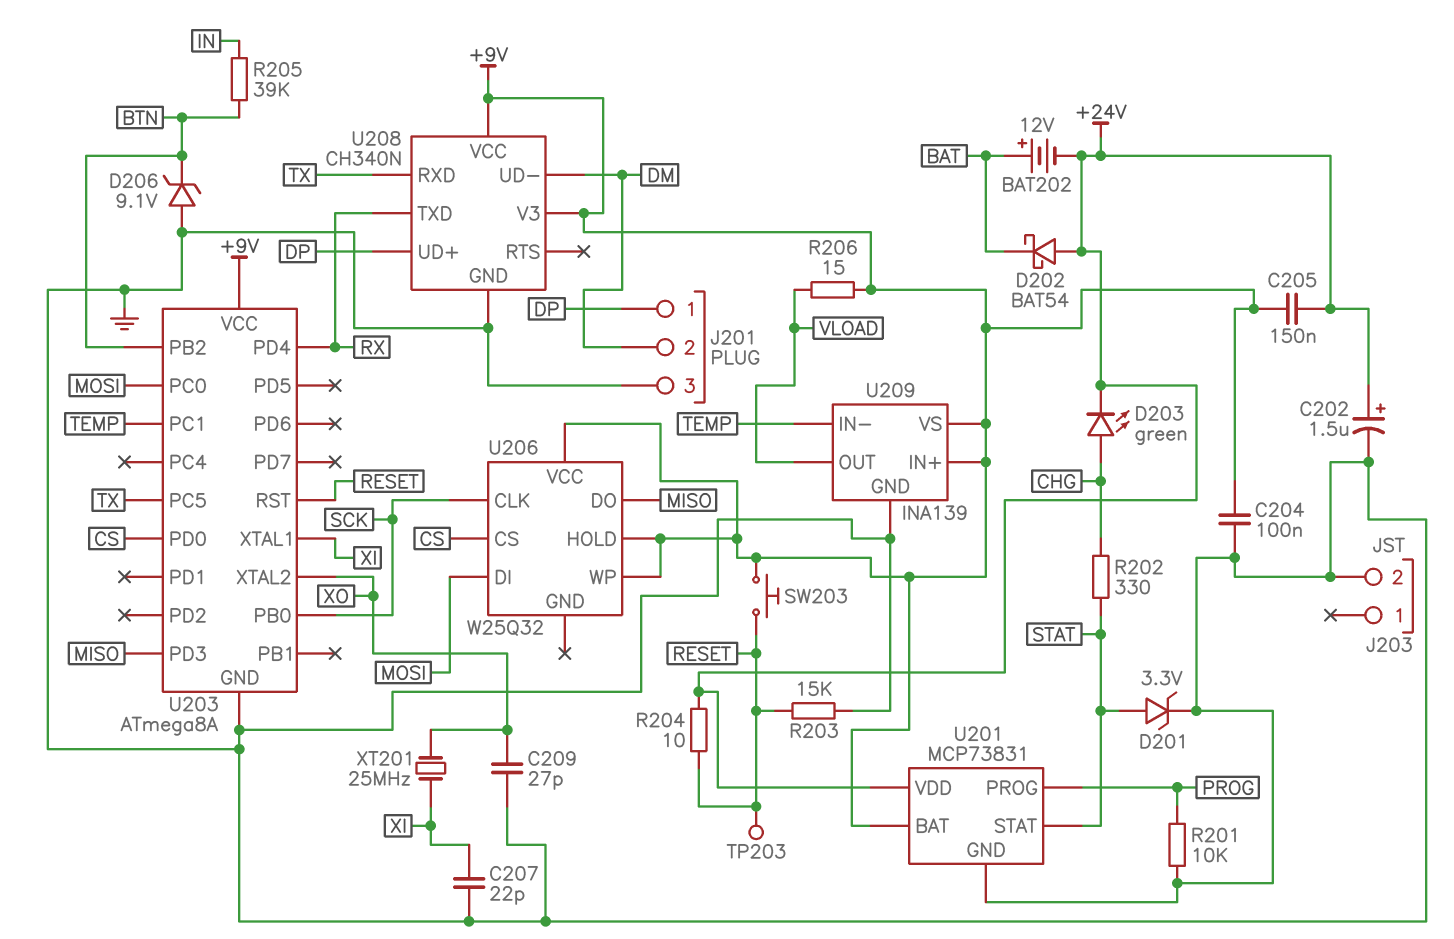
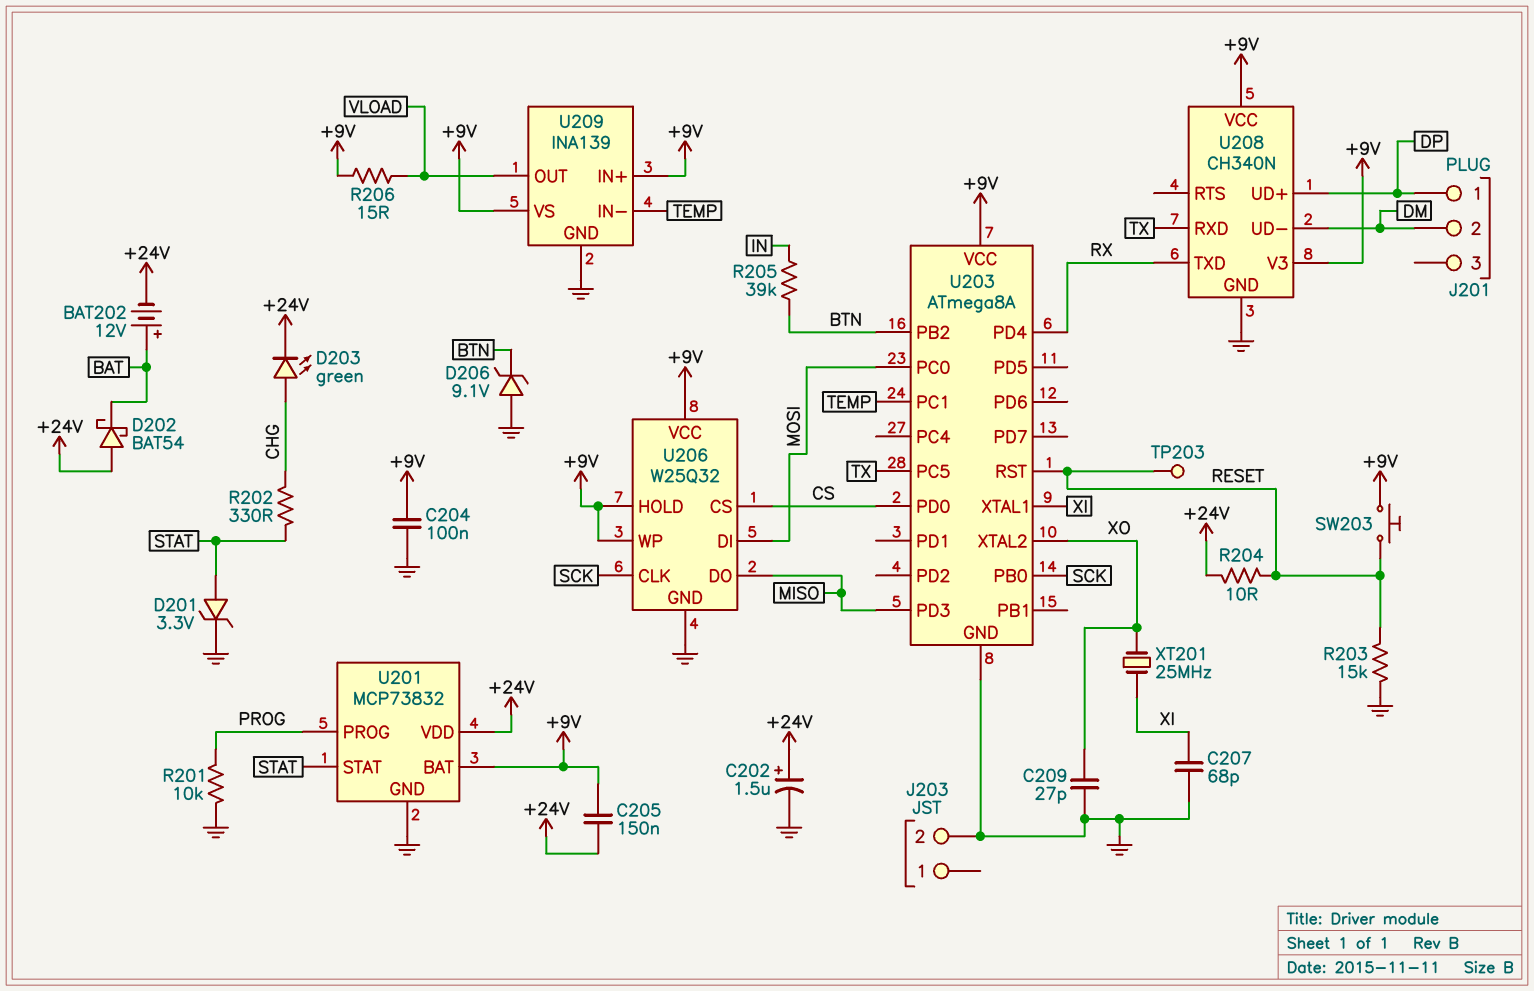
C207: 22pF (GND, XI) -> 68pF (GND, XI)
J201 pin 3: GND -> none
U201: MCP73831 -> MCP73832
U206 pin GND: none -> GND

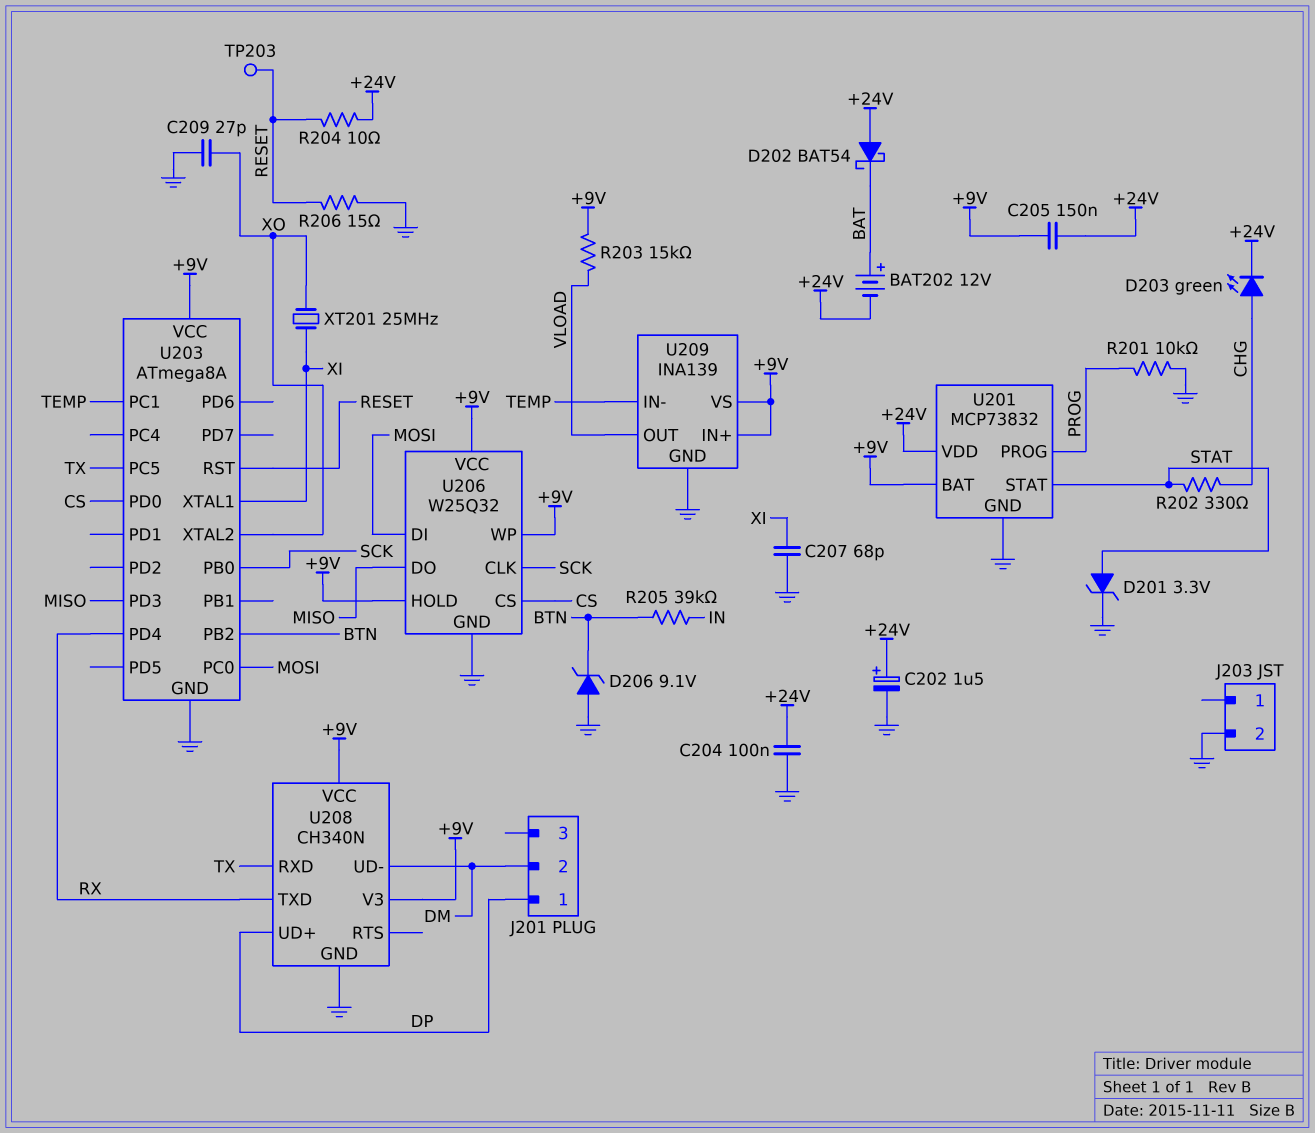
C204: 100nF (+9V, GND) -> 100nF (+24V, GND)
R203: 15k (GND, RESET) -> 15k (+9V, VLOAD)
R206: 15 (+9V, VLOAD) -> 15 (GND, RESET)
SW203: button (+9V, RESET) -> none

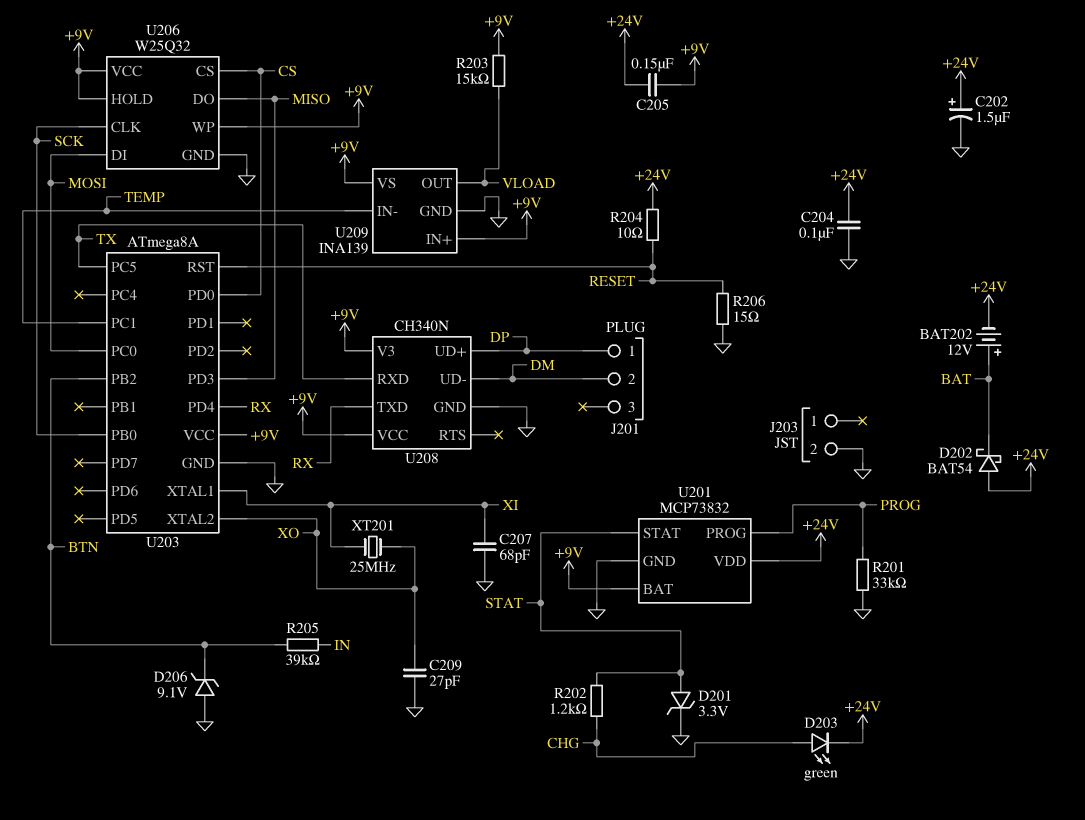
R201: 10k (GND, PROG) -> 33k (GND, PROG)
R202: 330 (CHG, STAT) -> 1.2k (CHG, STAT)
TP203: test point (RESET) -> none

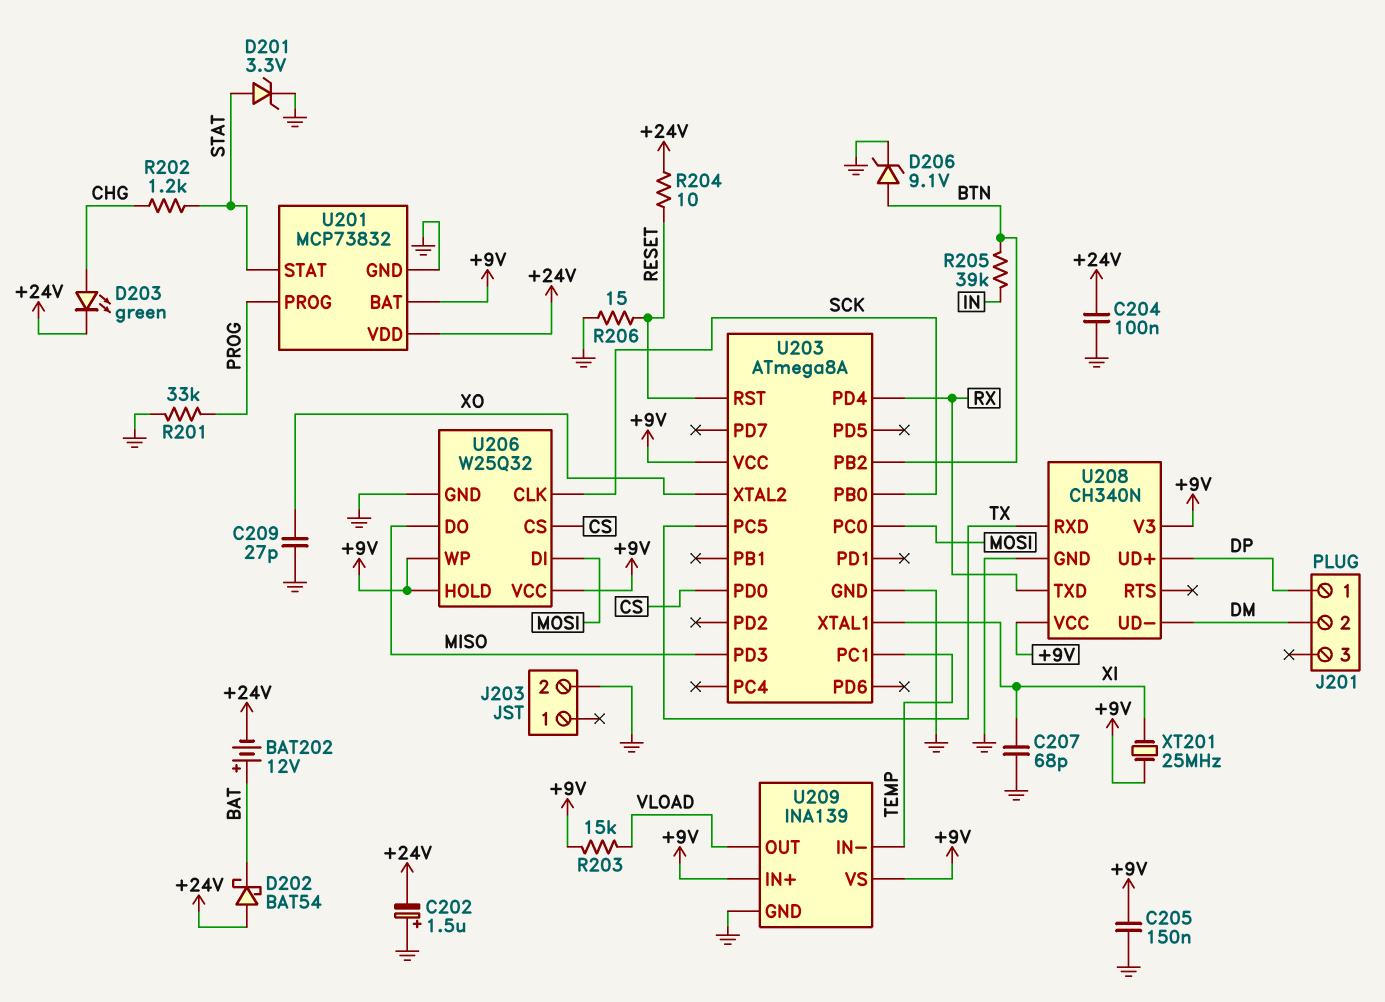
C202: 1.5uF (plus +24V, minus GND) -> 1.5uF (plus GND, minus +24V)
C205: 150nF (+9V, +24V) -> 150nF (+9V, GND)
D206: zener 9.1V (A GND, K BTN) -> zener 9.1V (A BTN, K GND)
XT201: 25MHz (XI, XO) -> 25MHz (+9V, XI)

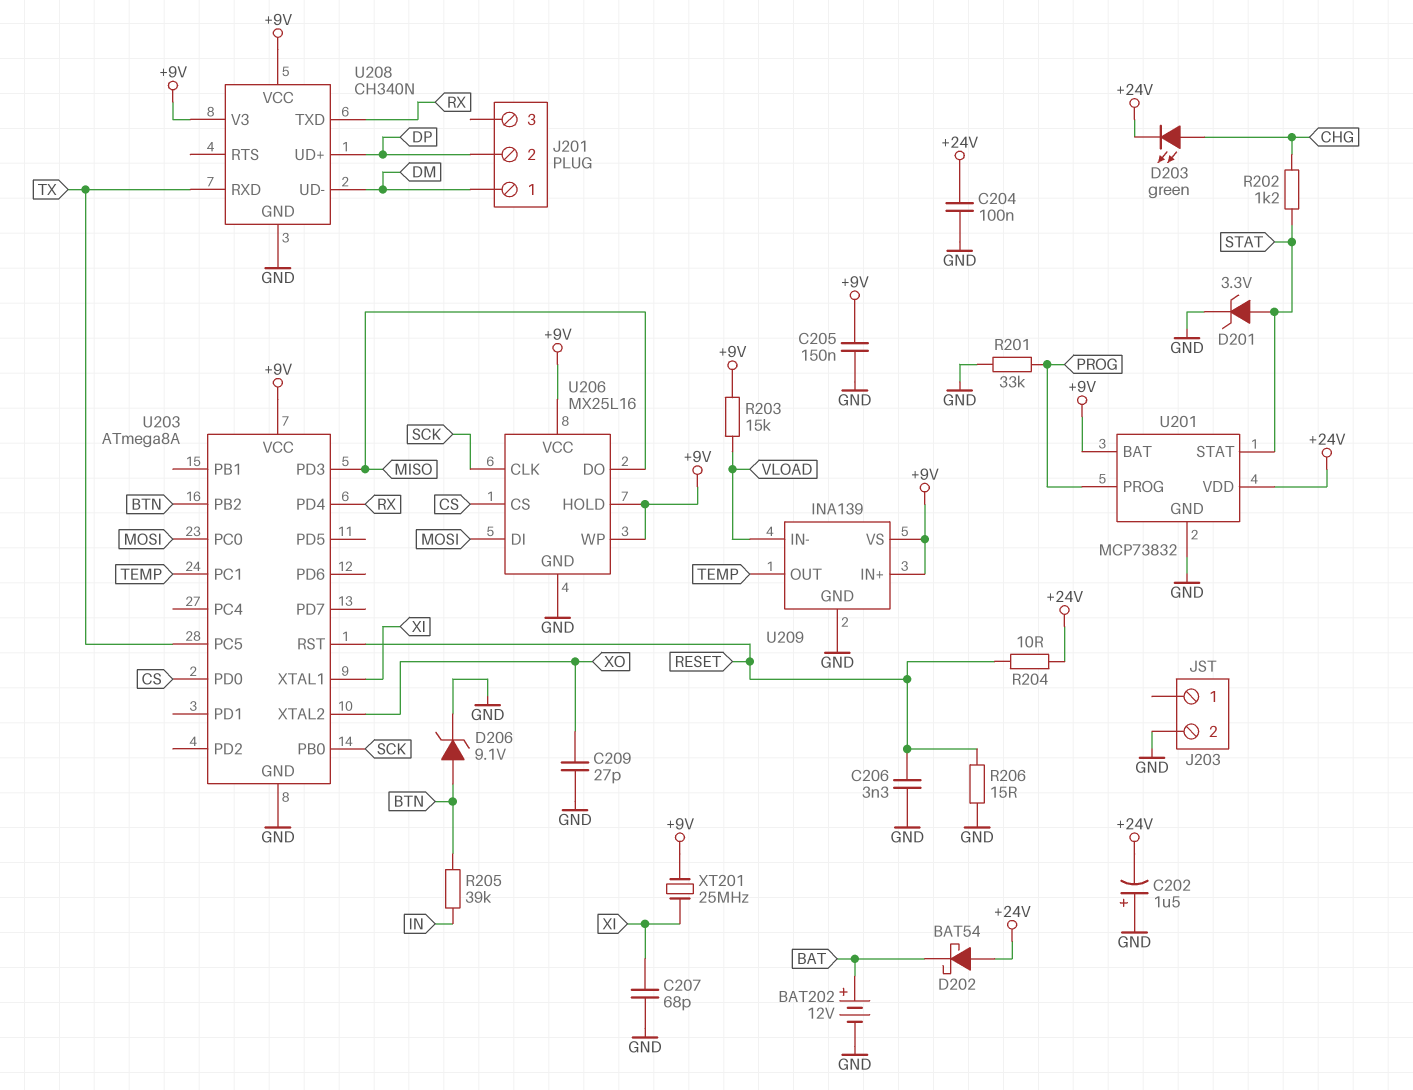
BAT202: 12V (plus BAT, minus +24V) -> 12V (plus BAT, minus GND)
C206: none -> 3.3nF (GND, RESET)
J201 pin 1: DP -> DM
J201 pin 2: DM -> DP
U206: W25Q32 -> MX25L16
U209 pin IN-: TEMP -> VLOAD
U209 pin OUT: VLOAD -> TEMP

